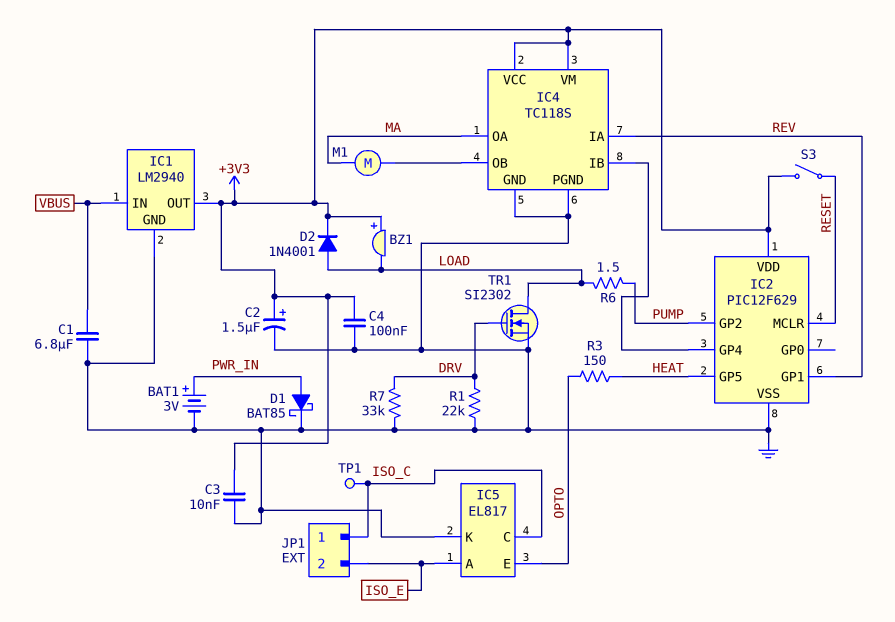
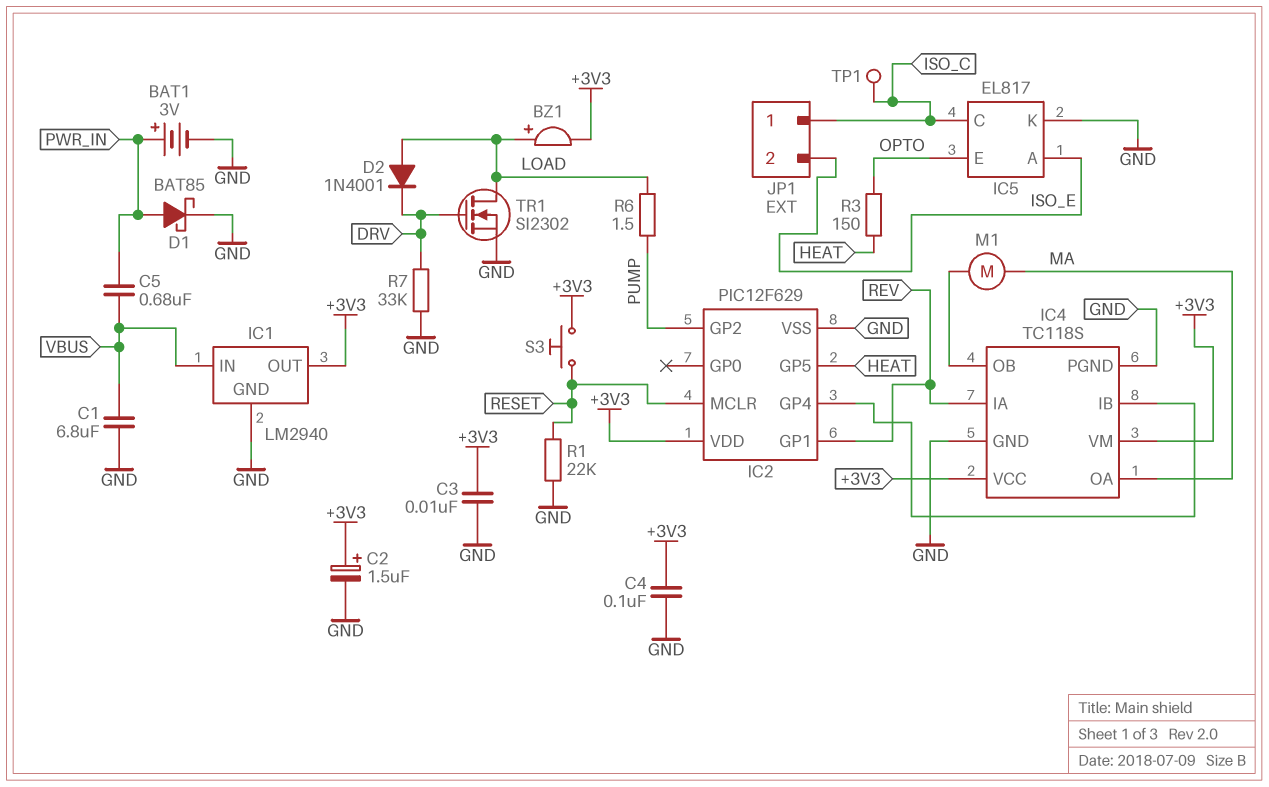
BZ1: buzzer (plus +3V3, minus LOAD) -> buzzer (plus LOAD, minus +3V3)
C5: none -> 680nF (PWR_IN, VBUS)
D2: diode 1N4001 (A LOAD, K +3V3) -> diode 1N4001 (A LOAD, K DRV)
R1: 22k (DRV, GND) -> 22k (GND, RESET)
S3: switch (+3V3, RESET) -> button (+3V3, RESET)

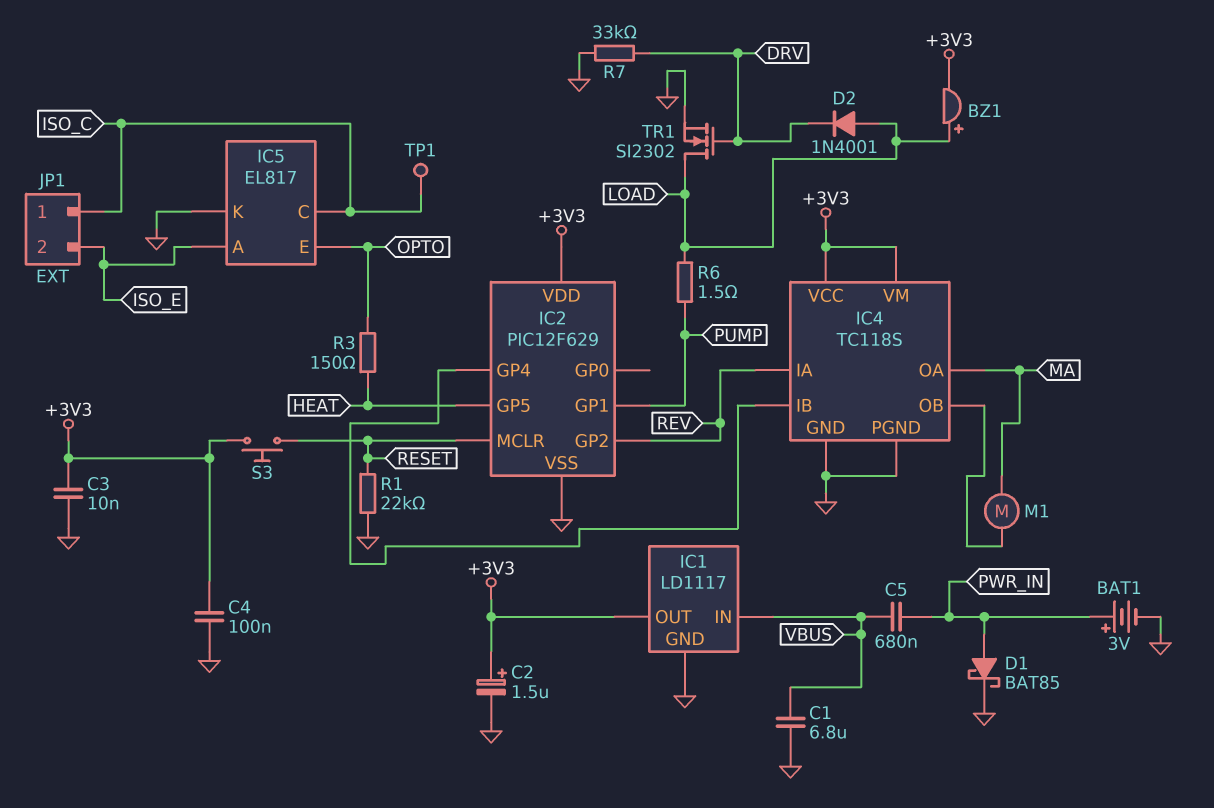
IC1: LM2940 -> LD1117
IC2 pin GP1: REV -> PUMP
IC2 pin GP2: PUMP -> REV

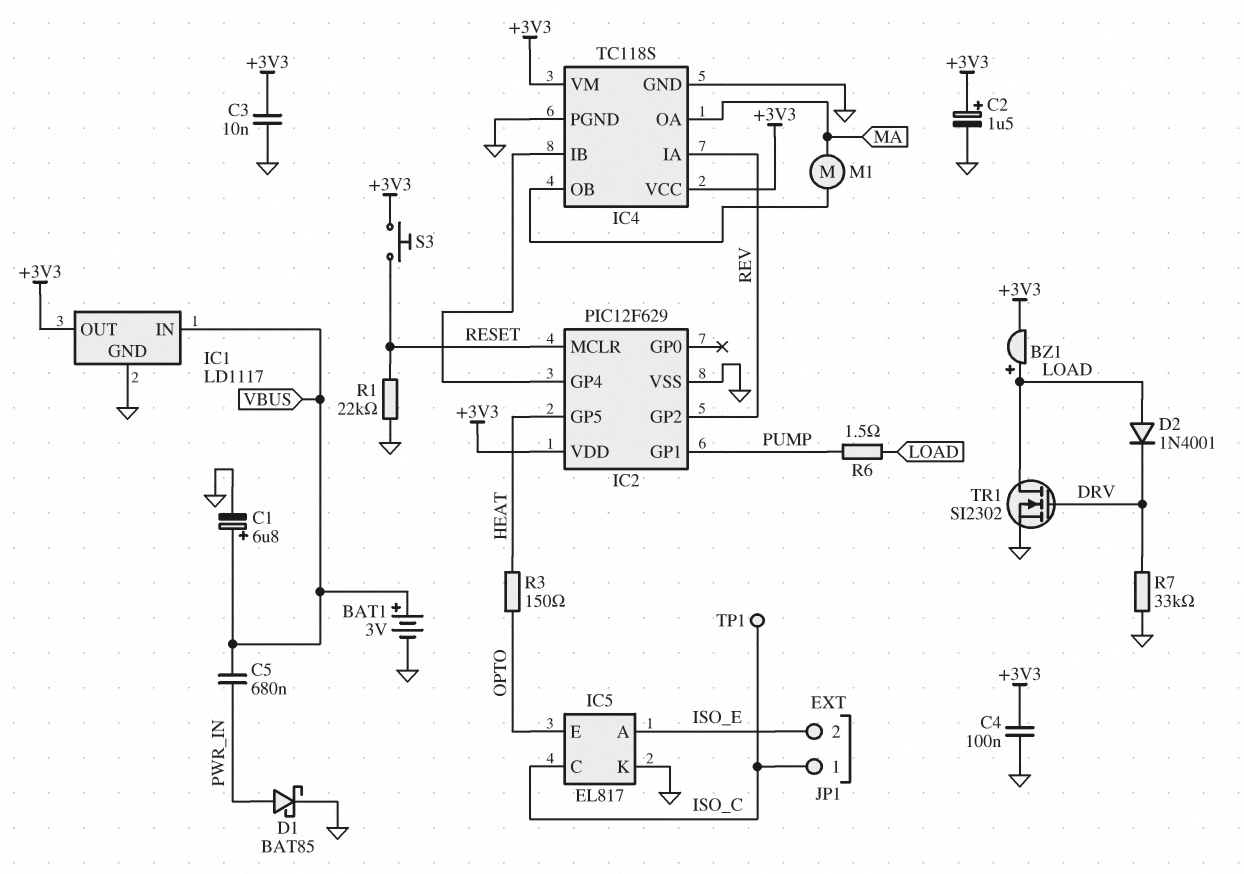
BAT1: 3V (plus PWR_IN, minus GND) -> 3V (plus VBUS, minus GND)
C1: 6.8uF (GND, VBUS) -> 6.8uF (plus VBUS, minus GND)

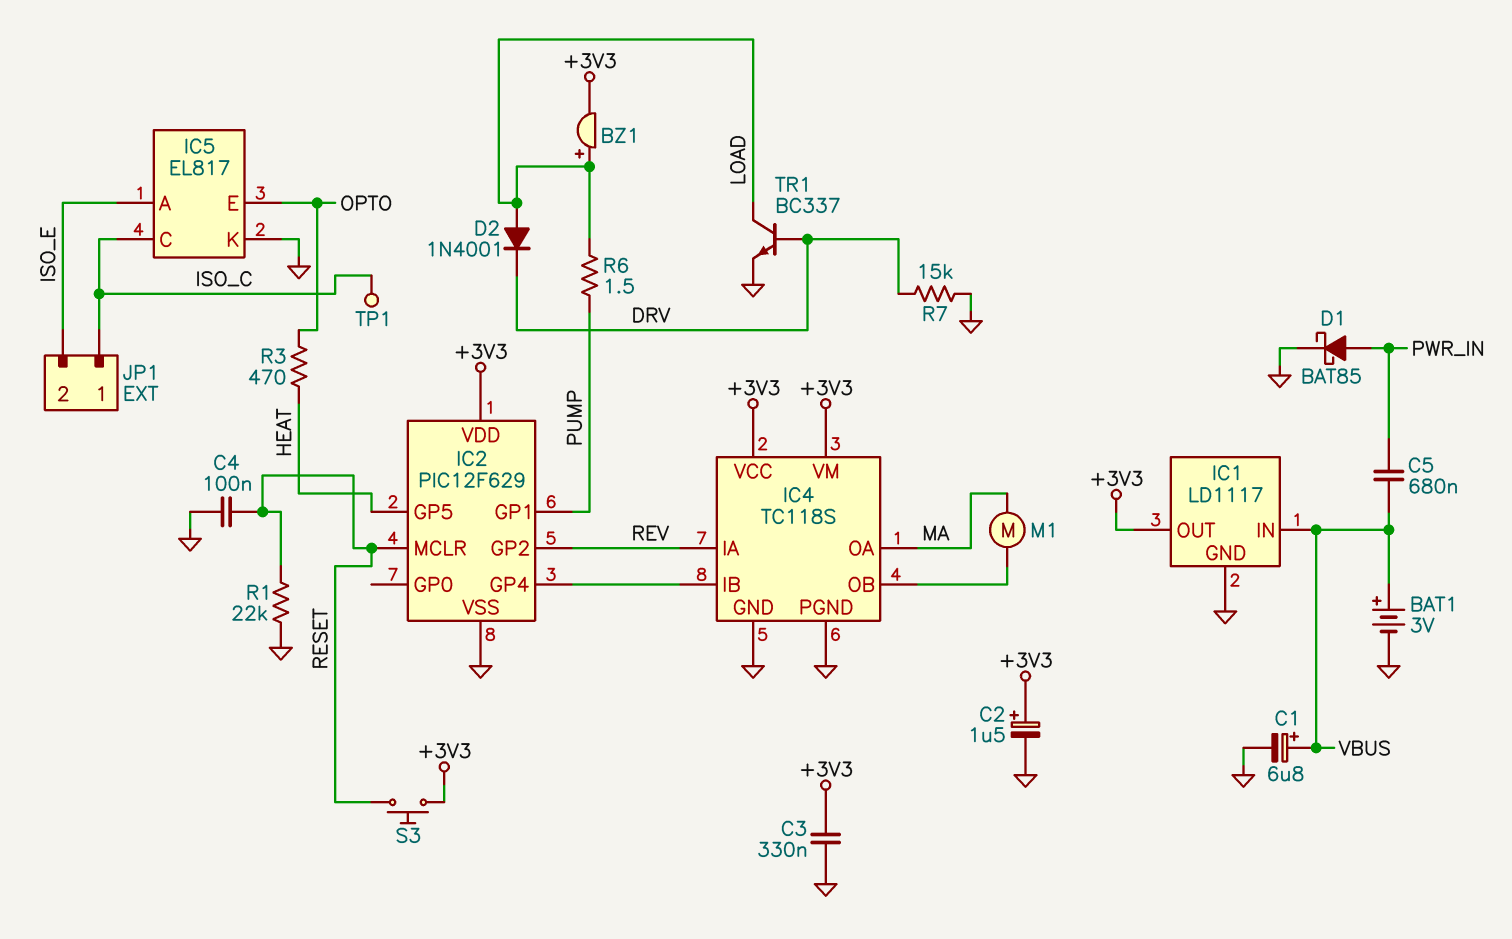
C3: 10nF (+3V3, GND) -> 330nF (+3V3, GND)
C4: 100nF (+3V3, GND) -> 100nF (GND, RESET)
R3: 150 (HEAT, OPTO) -> 470 (HEAT, OPTO)
R7: 33k (DRV, GND) -> 15k (DRV, GND)
TR1: NMOS SI2302 (G DRV, D LOAD, S GND) -> NPN BC337 (B DRV, C LOAD, E GND)

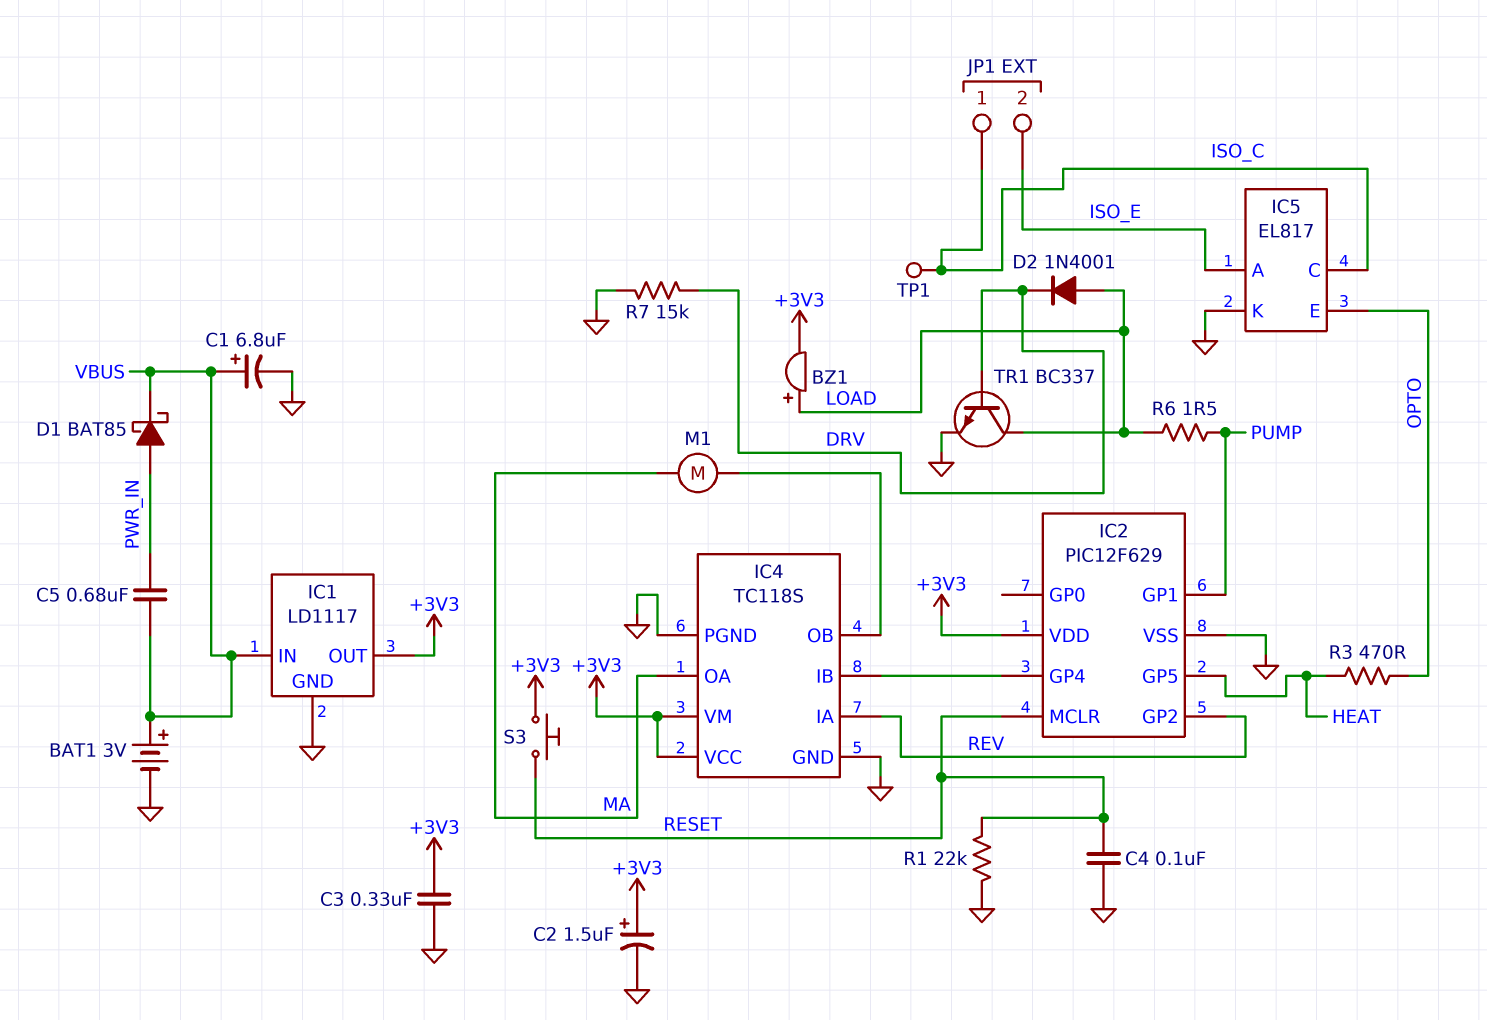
D1: schottky BAT85 (A PWR_IN, K GND) -> schottky BAT85 (A PWR_IN, K VBUS)

